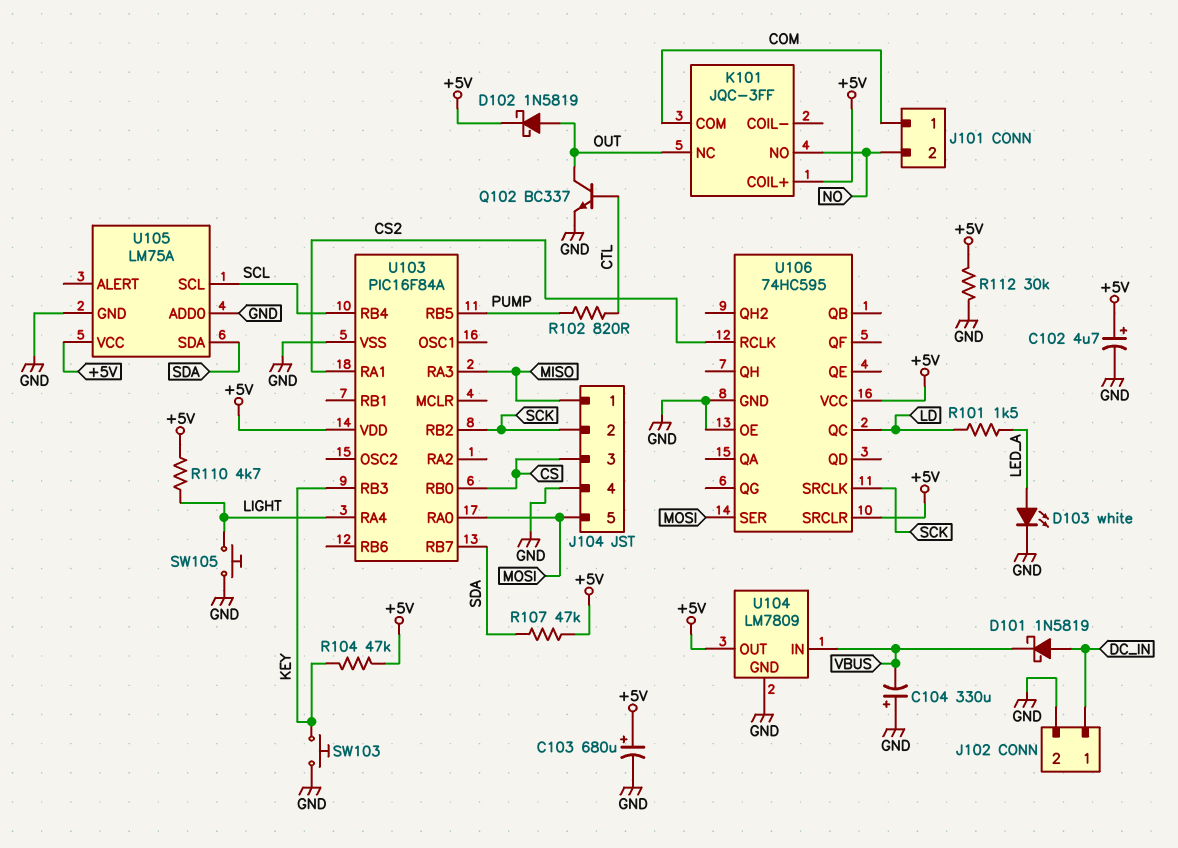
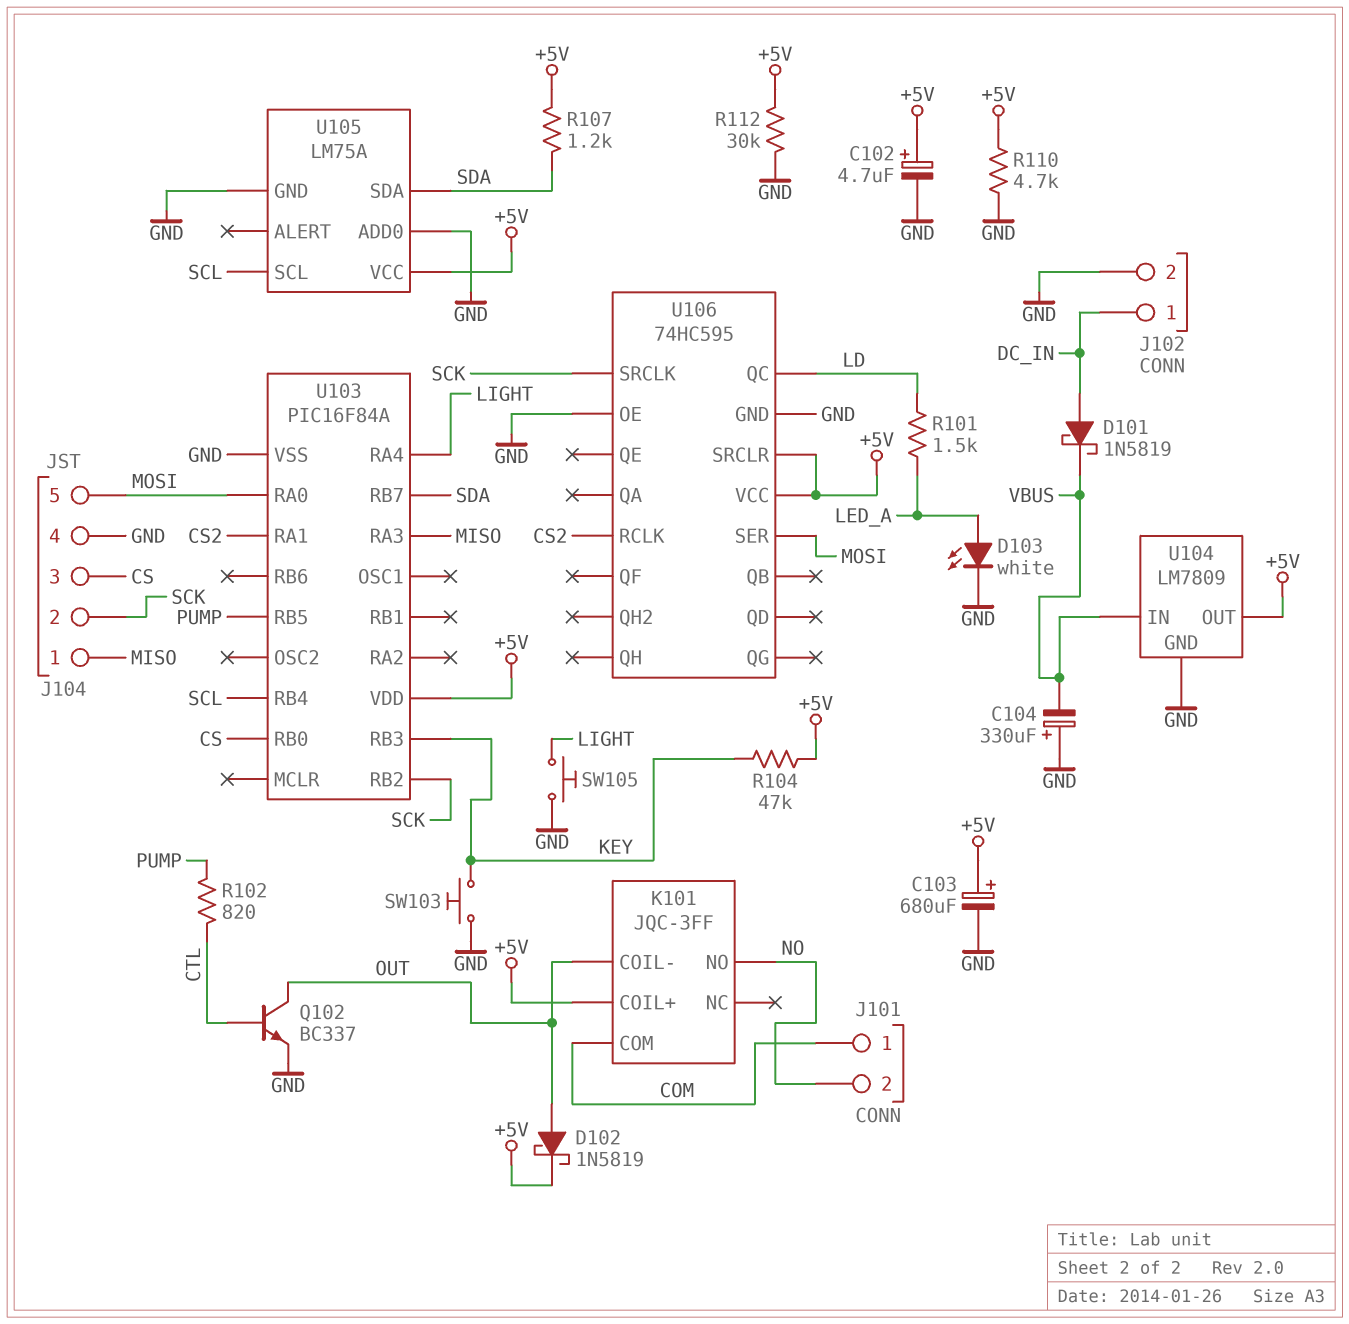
K101 pin COIL-: none -> OUT
K101 pin NC: OUT -> none
R107: 47k (+5V, SDA) -> 1.2k (+5V, SDA)
R110: 4.7k (+5V, LIGHT) -> 4.7k (+5V, GND)

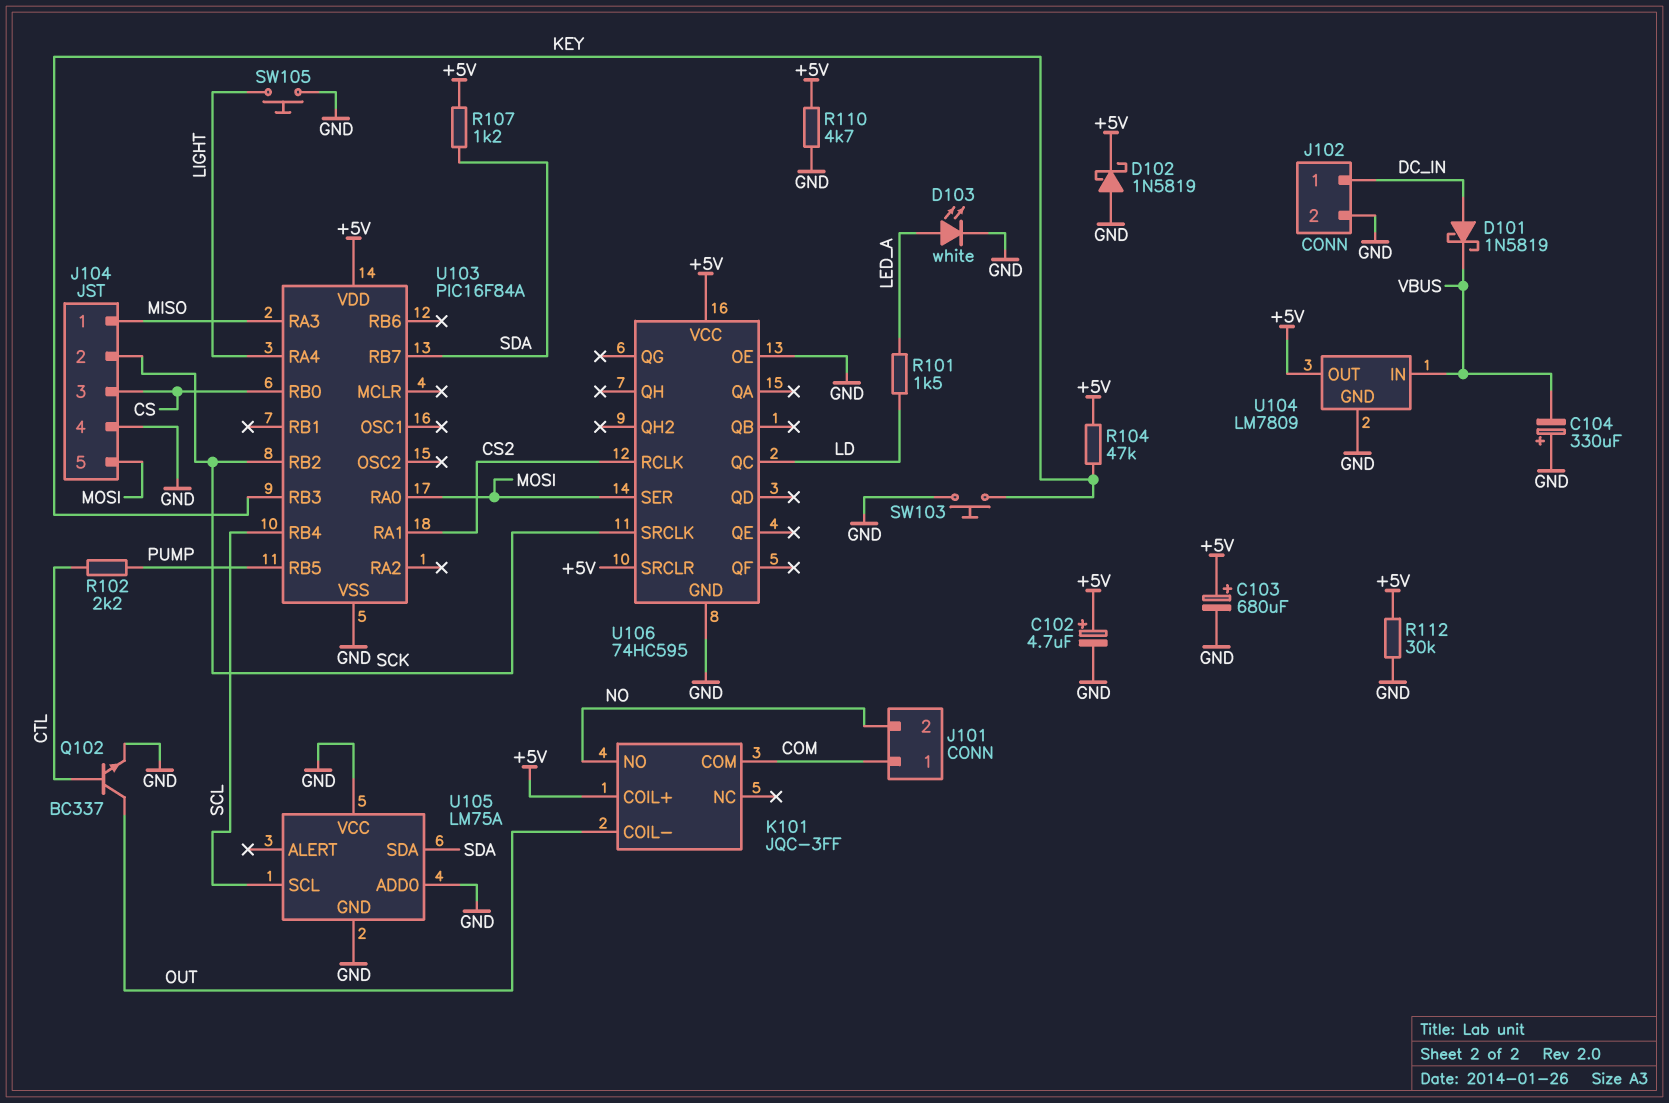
D102: schottky 1N5819 (A OUT, K +5V) -> schottky 1N5819 (A GND, K +5V)
R102: 820 (CTL, PUMP) -> 2.2k (CTL, PUMP)
U105 pin VCC: +5V -> GND

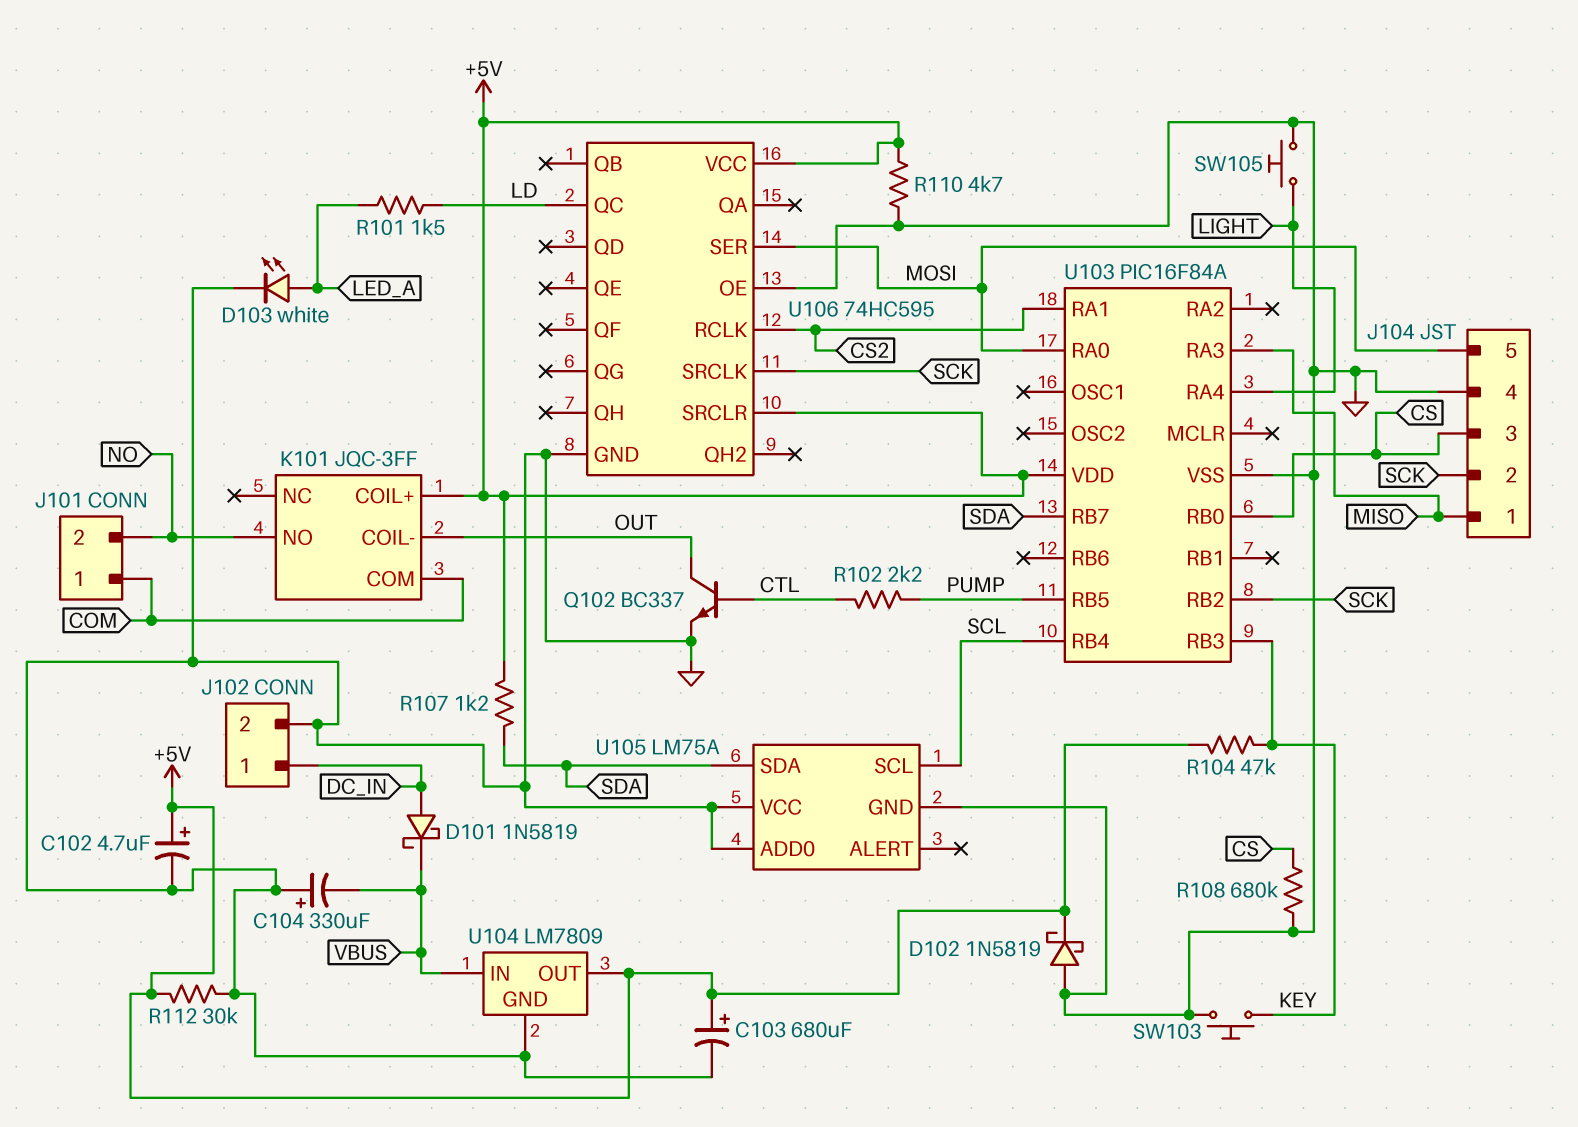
R108: none -> 680k (CS, GND)

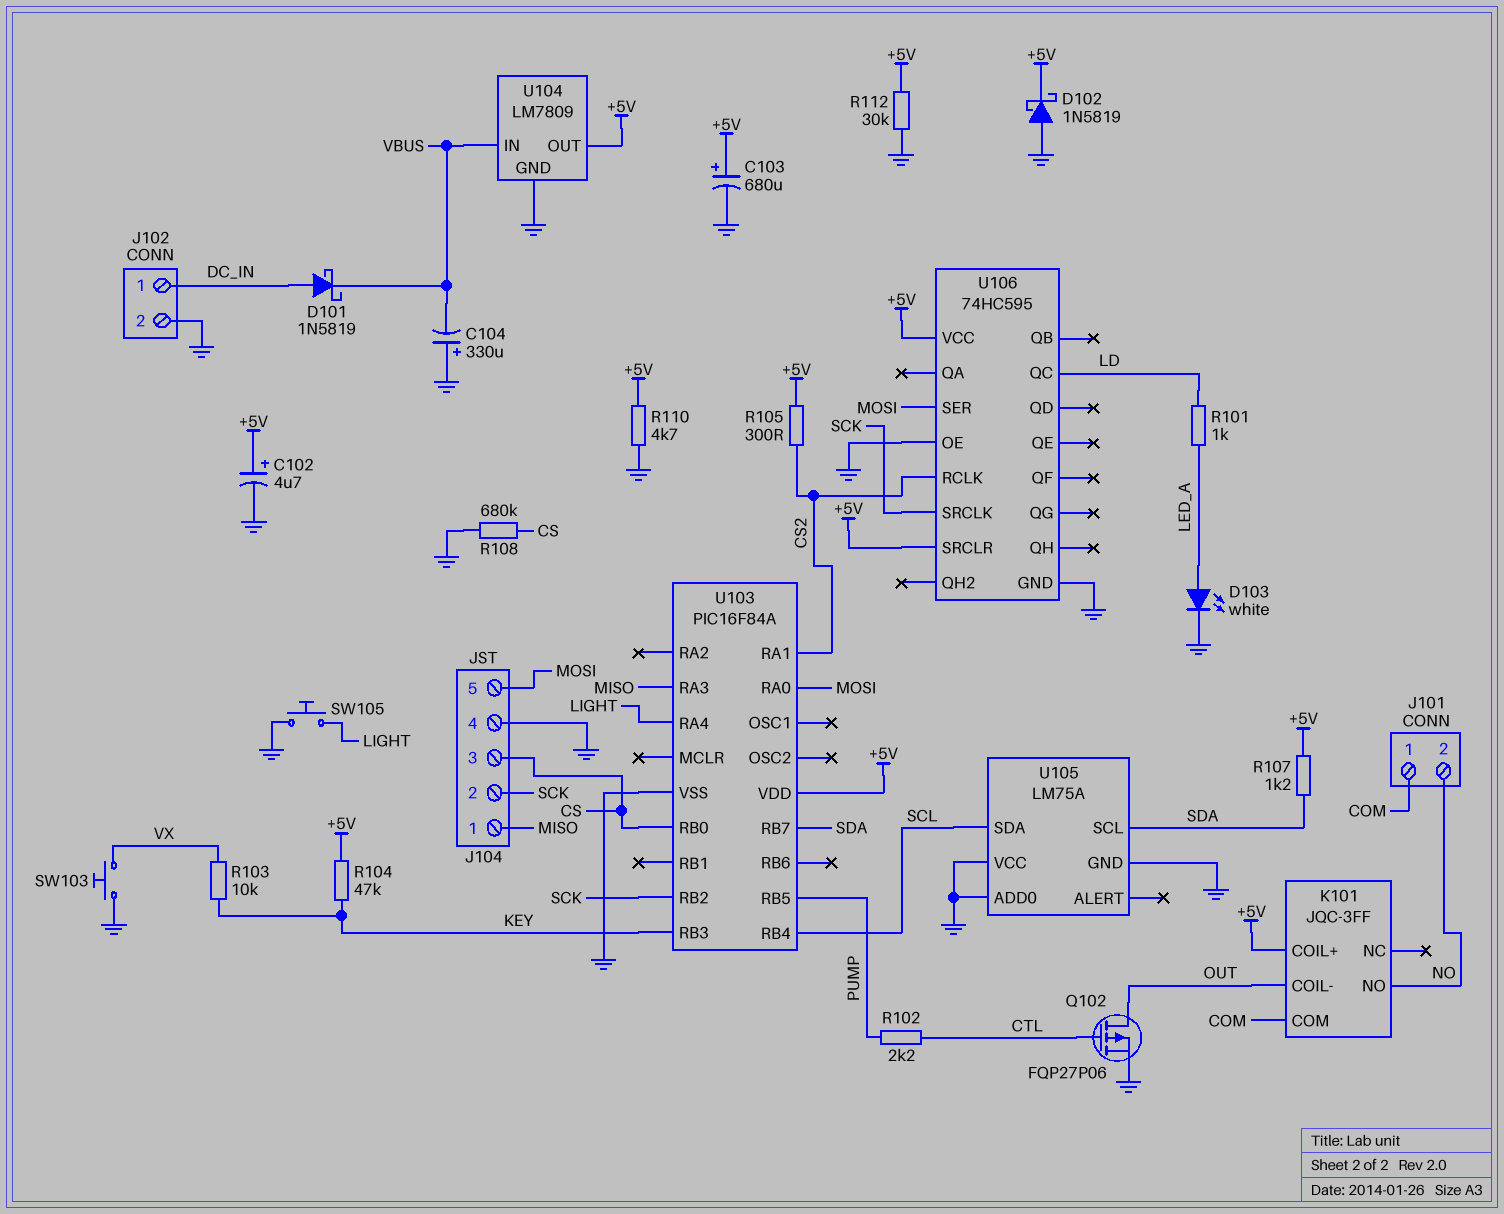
Q102: NPN BC337 (B CTL, C OUT, E GND) -> PMOS FQP27P06 (G CTL, D OUT, S GND)
R101: 1.5k (LD, LED_A) -> 1k (LD, LED_A)
R103: none -> 10k (KEY, VX)
R105: none -> 300 (+5V, CS2)
SW103: button (GND, KEY) -> button (GND, VX)
U105 pin SCL: SCL -> SDA
U105 pin SDA: SDA -> SCL

